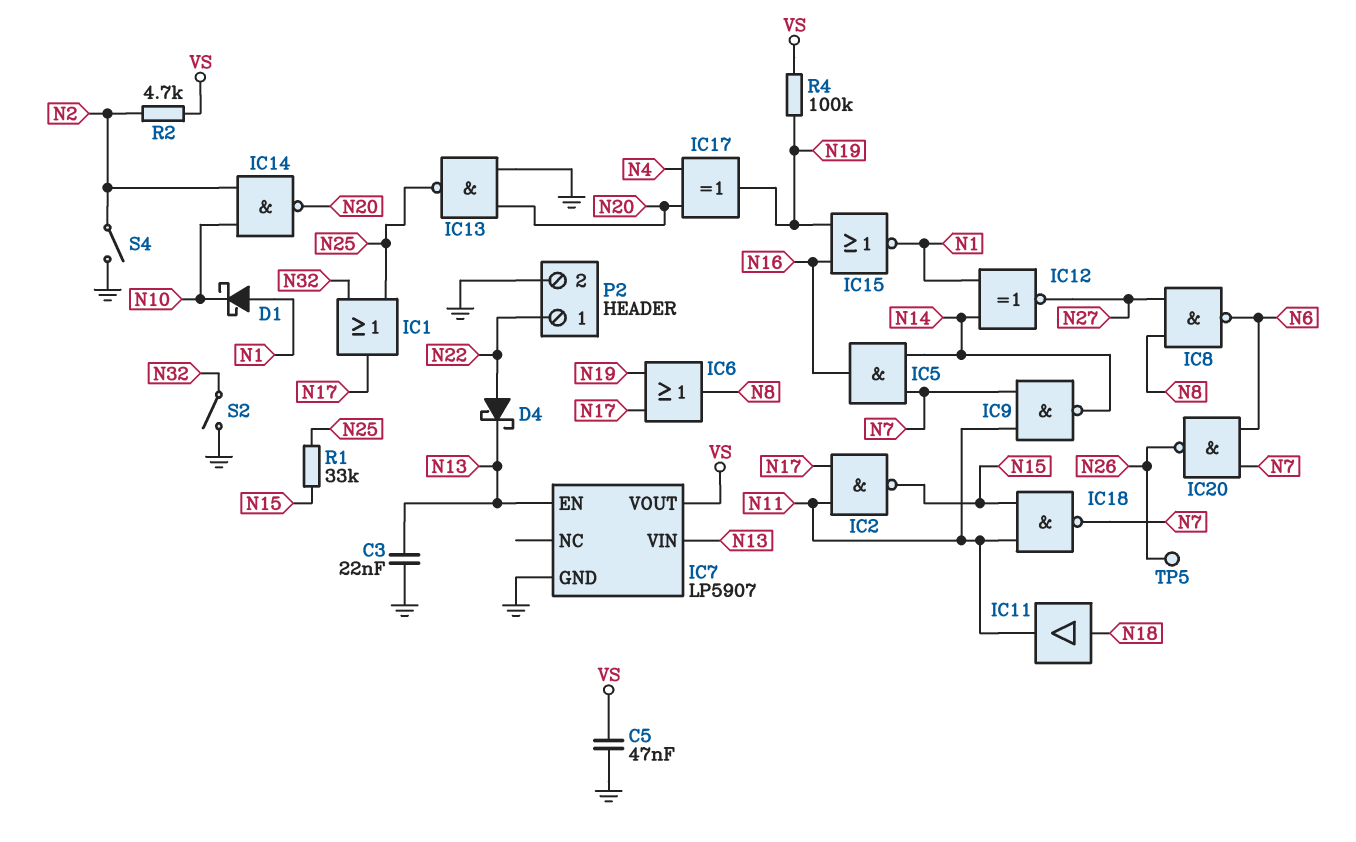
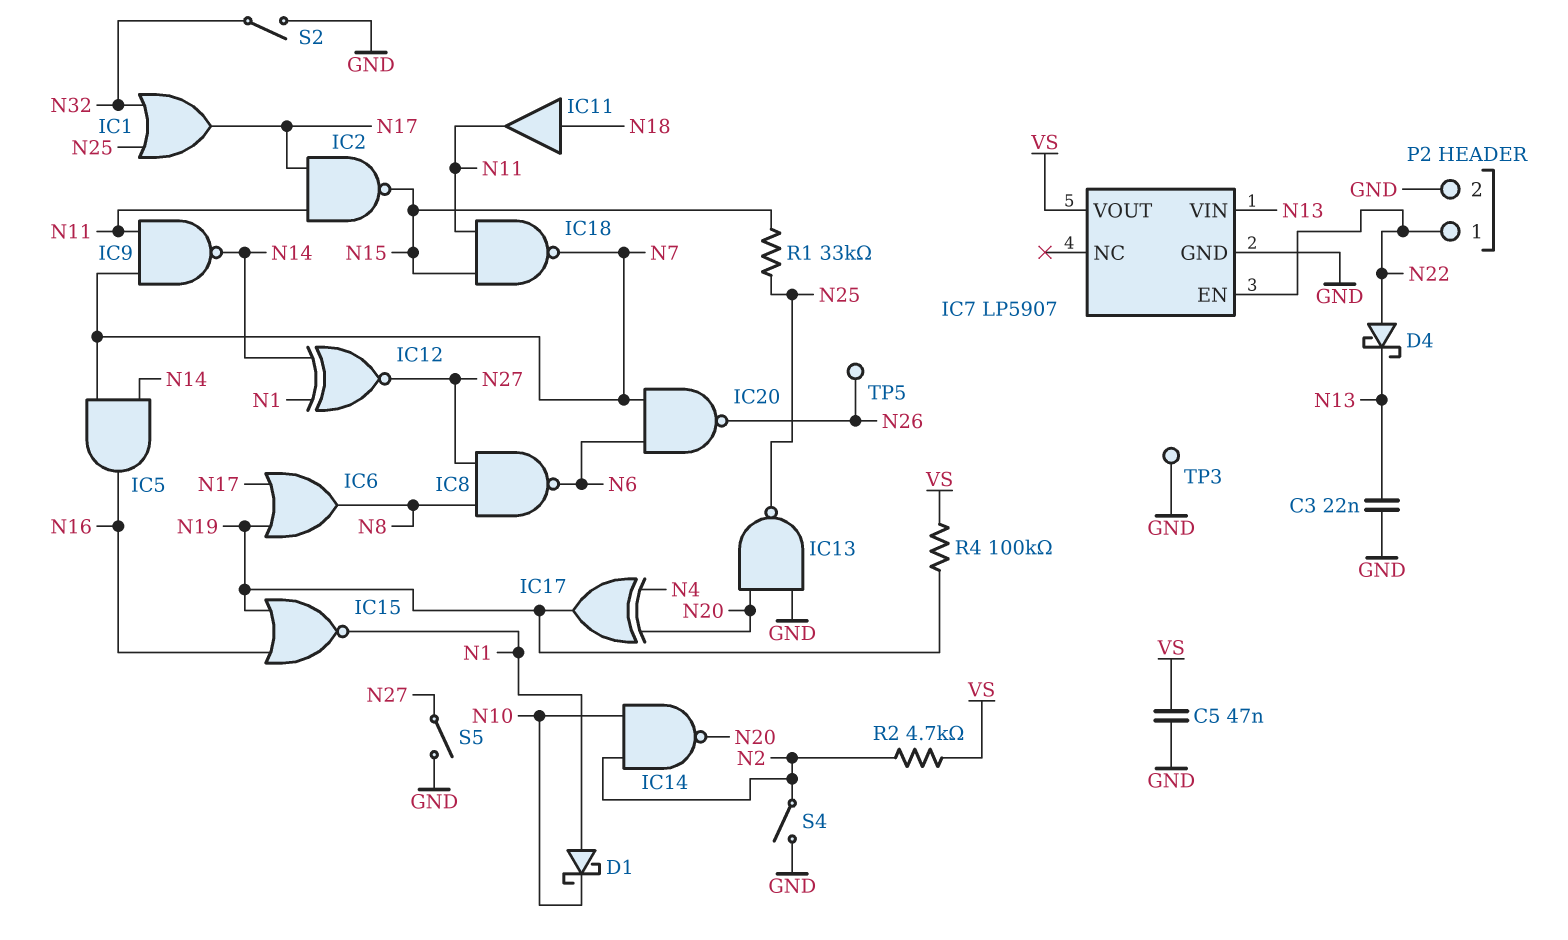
IC7 pin EN: N13 -> N22
S5: none -> switch (GND, N27)
TP3: none -> test point (GND)

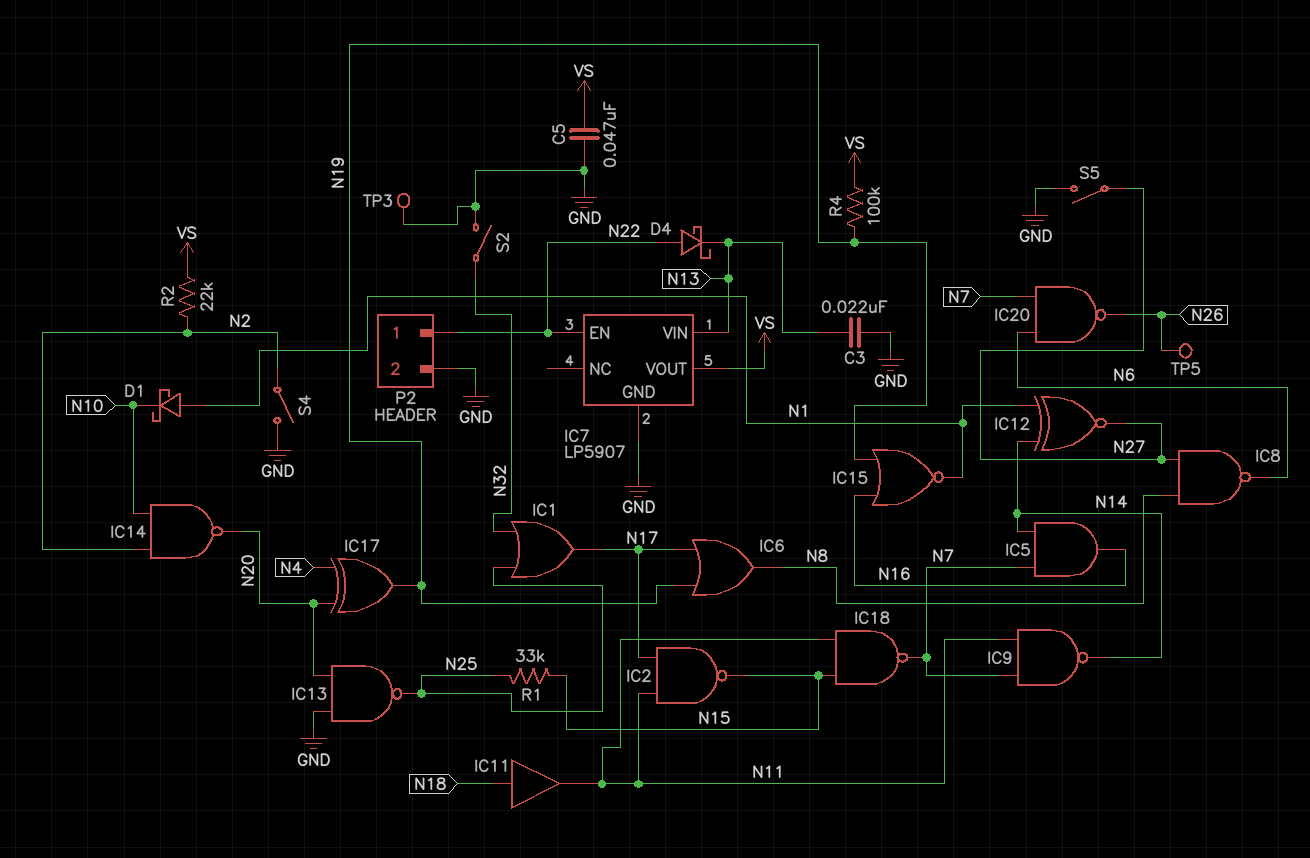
R2: 4.7k (N2, VS) -> 22k (N2, VS)

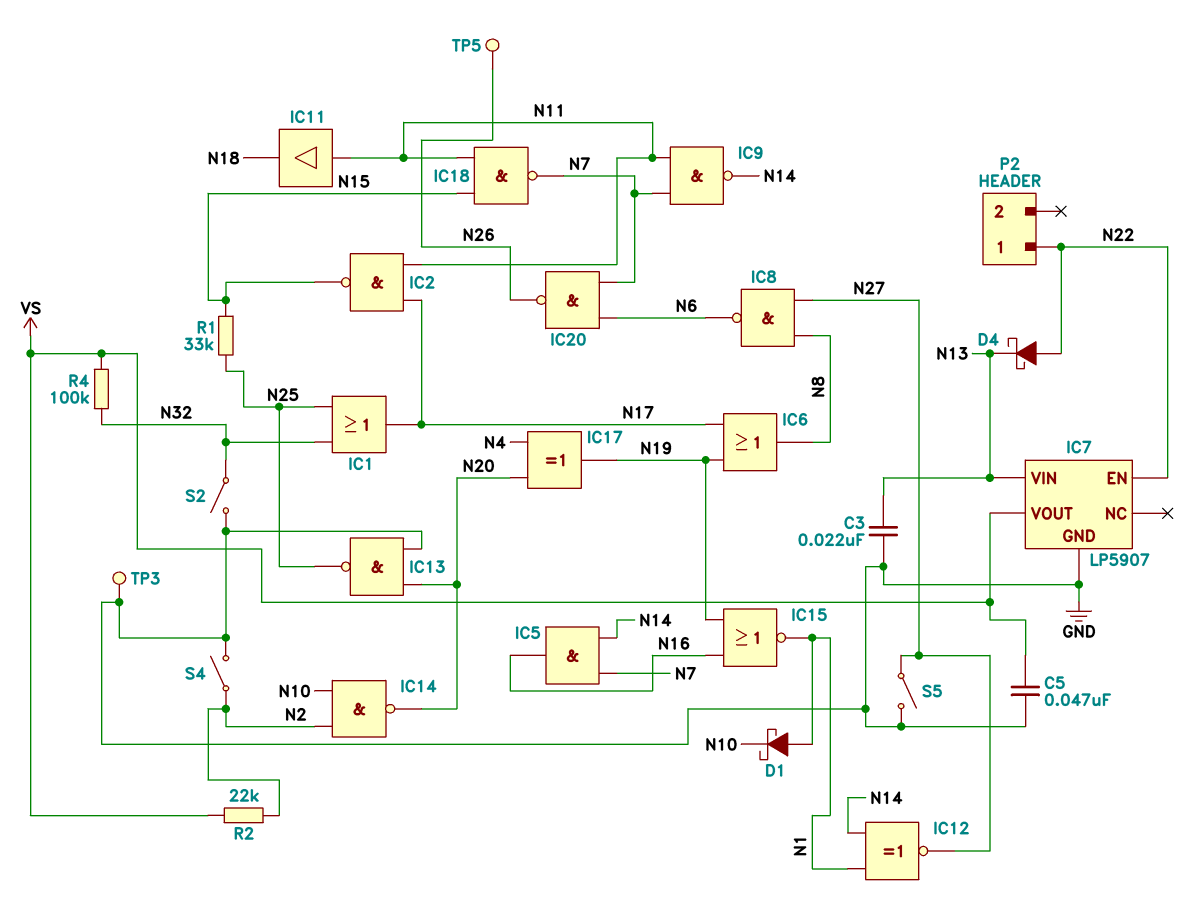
IC11: buffer (in N18, out N11) -> buffer (in N11, out N18)
P2 pin 2: GND -> none
R4: 100k (N19, VS) -> 100k (N32, VS)

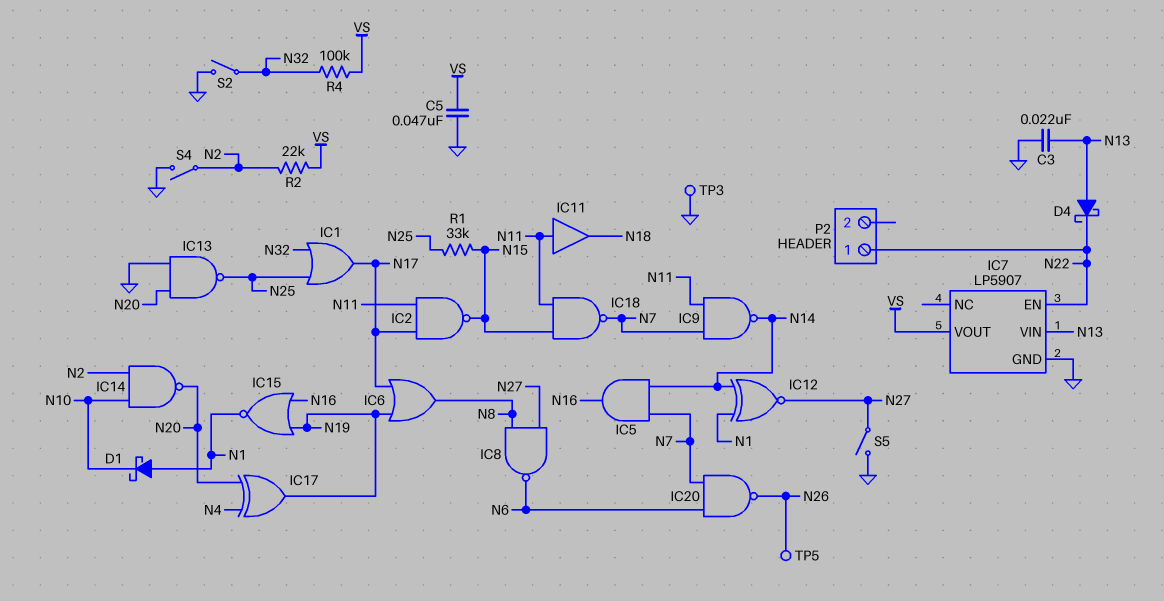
D4: schottky (A N22, K N13) -> schottky (A N13, K N22)

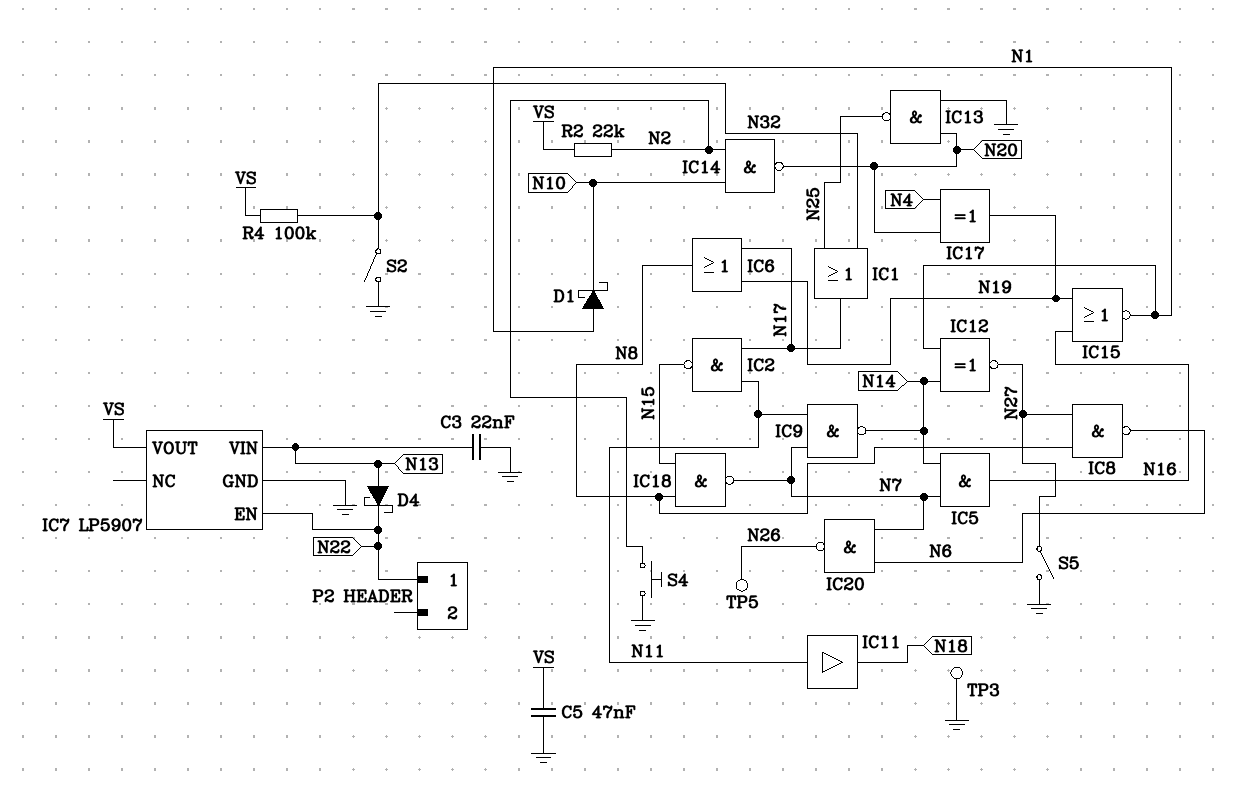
IC18: NAND (in N11, in N15, out N7) -> NAND (in N8, in N15, out N7)
R1: 33k (N15, N25) -> none
S4: switch (GND, N2) -> button (GND, N2)

